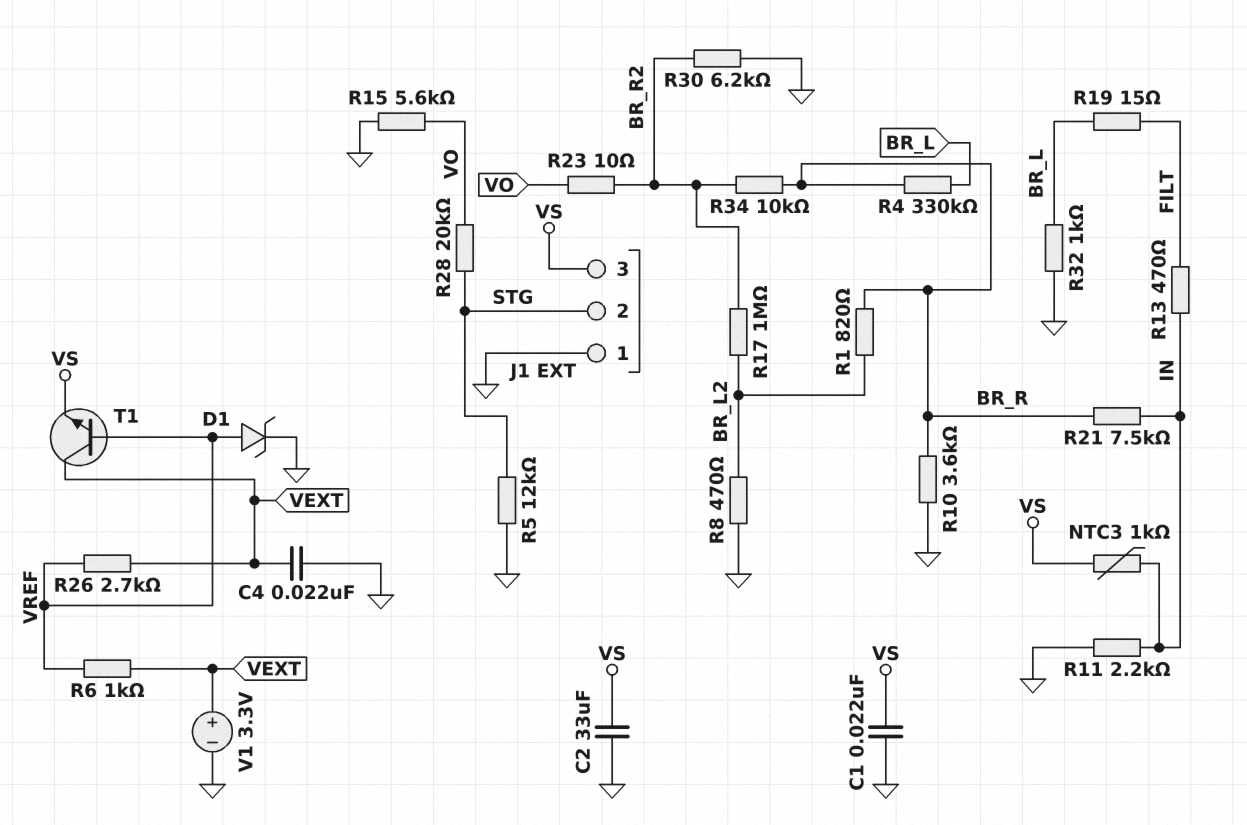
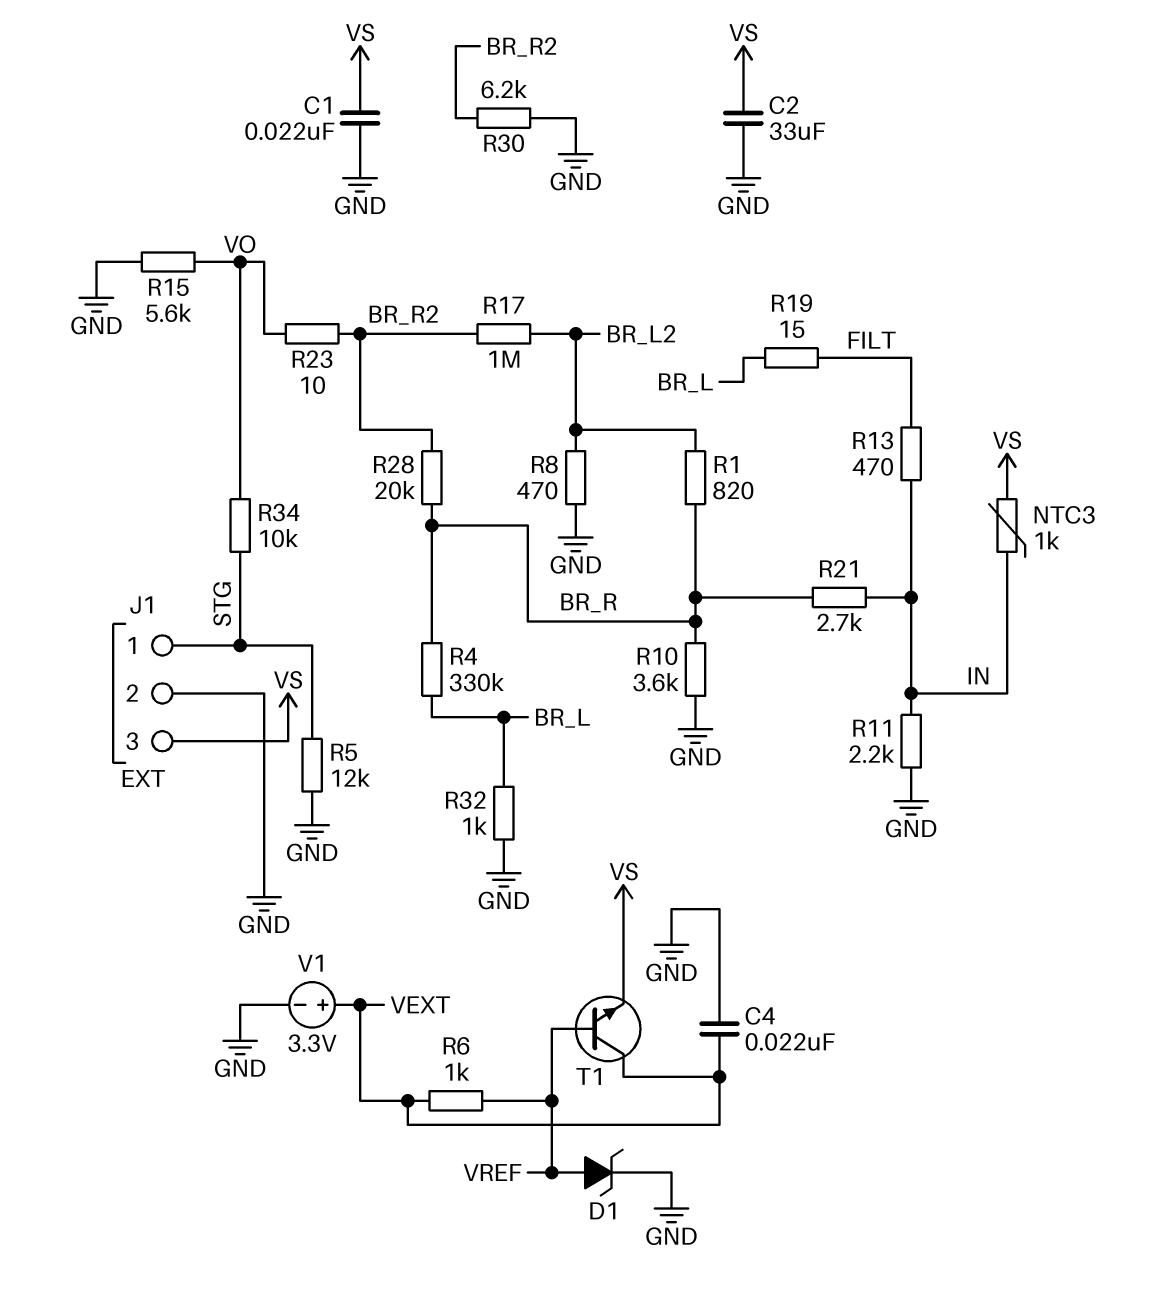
J1 pin 1: GND -> STG
J1 pin 2: STG -> GND
R21: 7.5k (BR_R, IN) -> 2.7k (BR_R, IN)
R26: 2.7k (VEXT, VREF) -> none
R28: 20k (STG, VO) -> 20k (BR_R, BR_R2)
R34: 10k (BR_R, BR_R2) -> 10k (STG, VO)

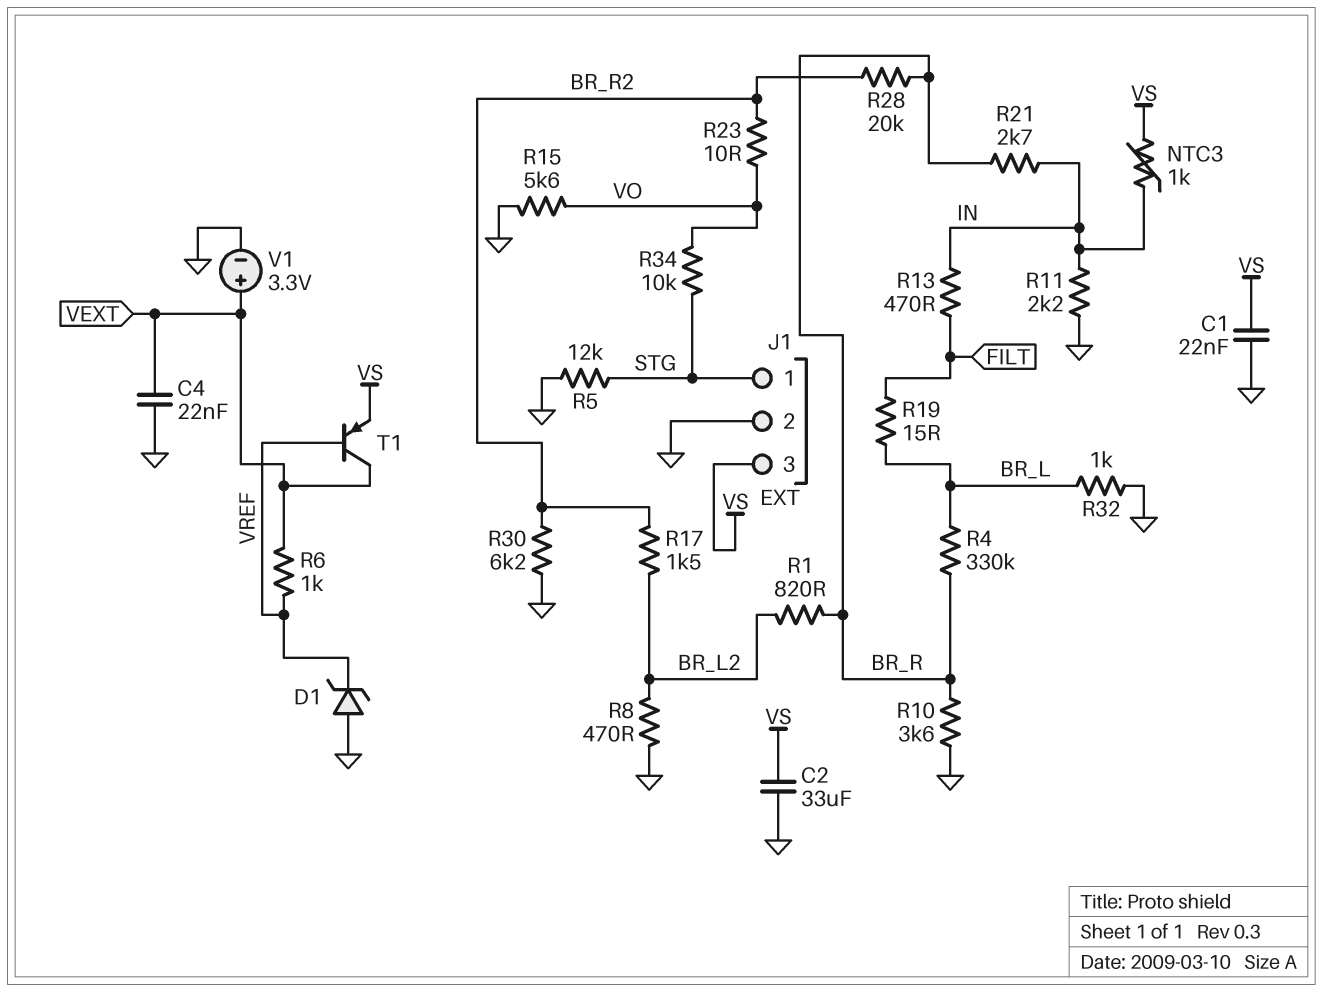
D1: zener (A VREF, K GND) -> zener (A GND, K VREF)
R17: 1M (BR_L2, BR_R2) -> 1.5k (BR_L2, BR_R2)
T1: NPN (B VREF, C VEXT, E VS) -> PNP (B VREF, C VEXT, E VS)

